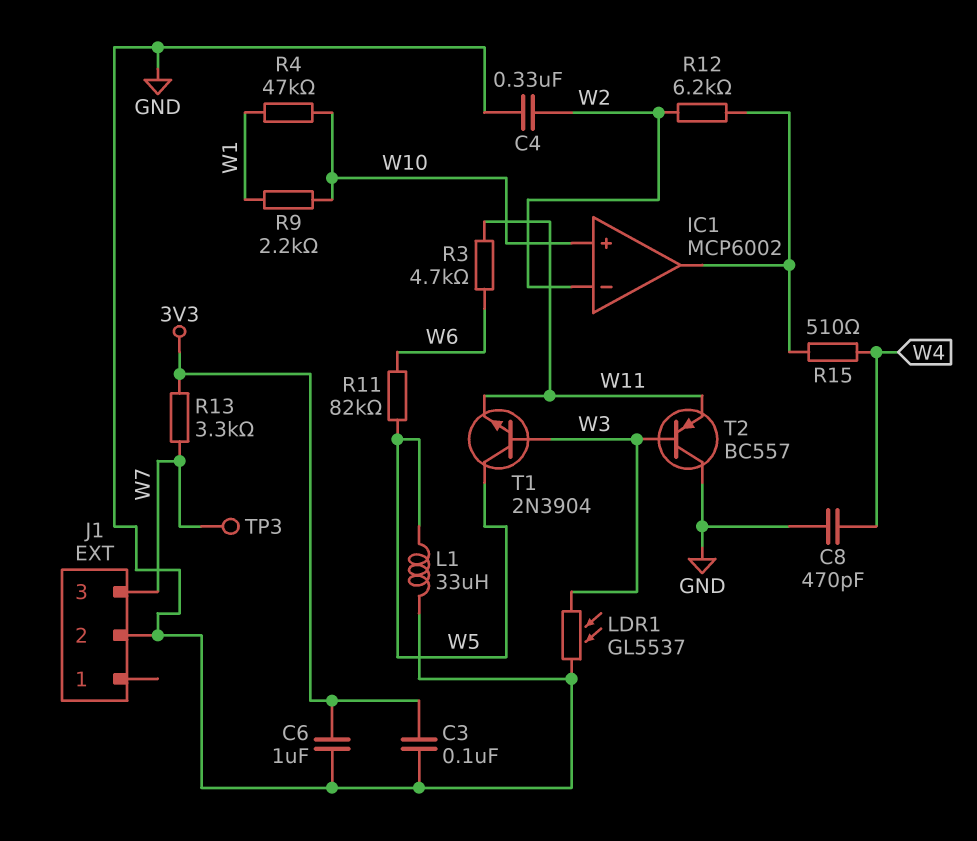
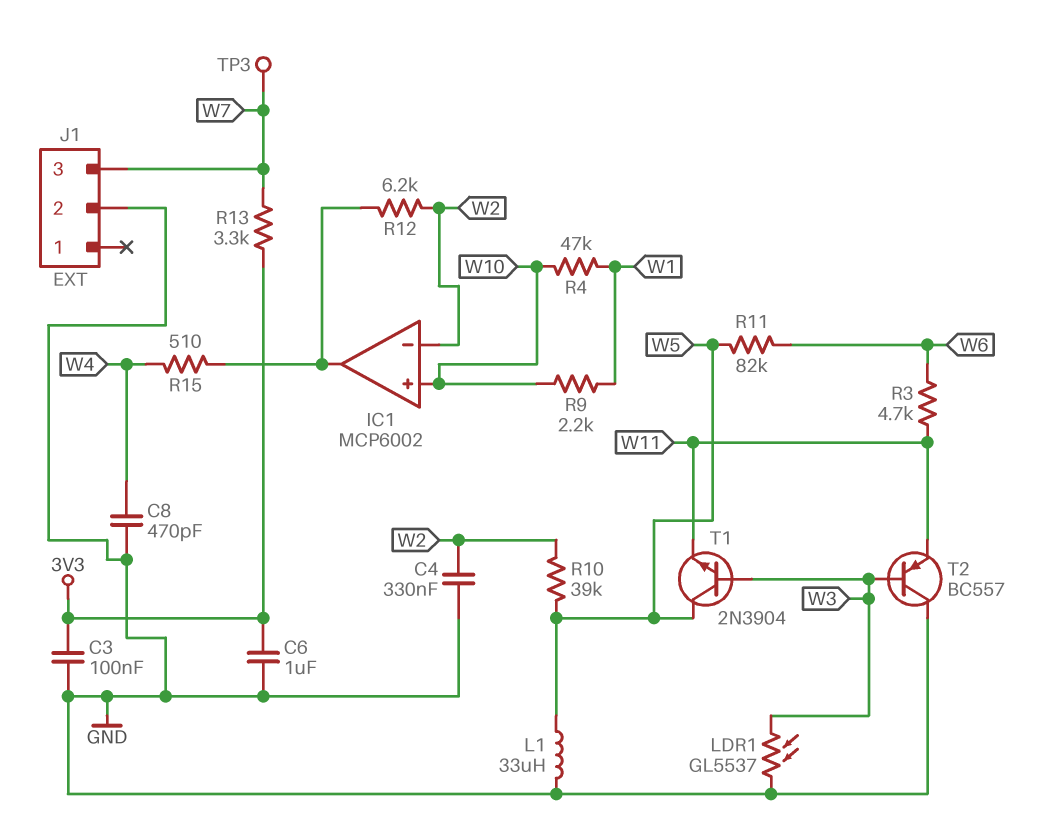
R10: none -> 39k (W2, W5)

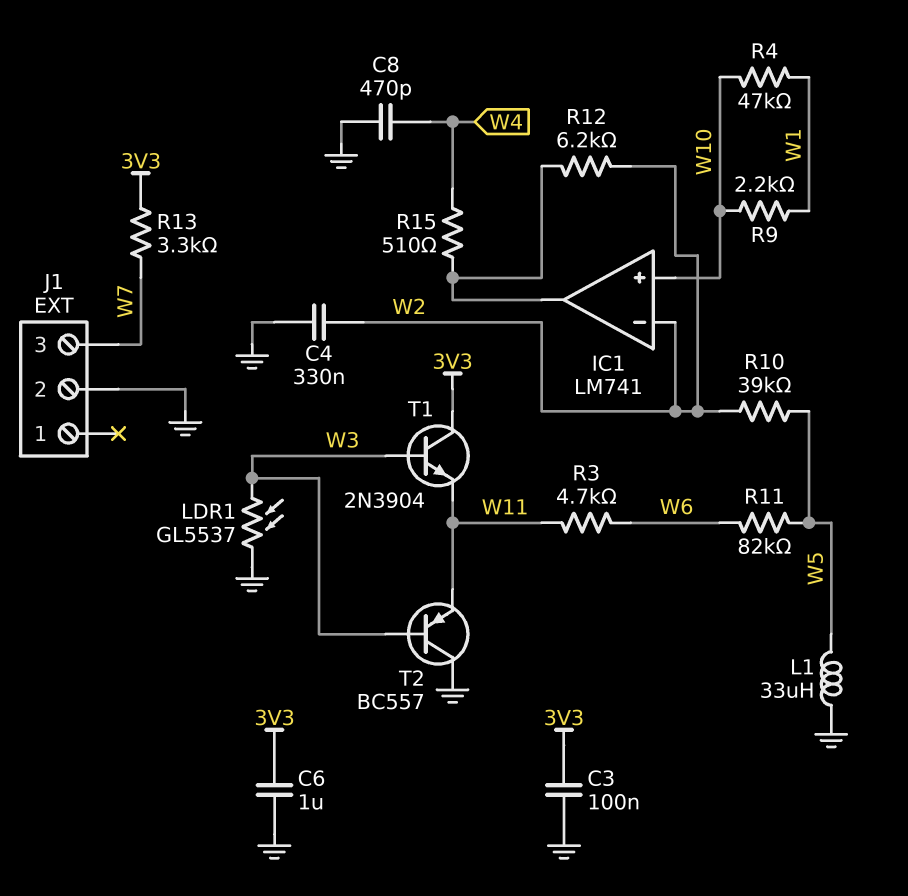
IC1: MCP6002 -> LM741
T1: NPN 2N3904 (B W3, C W5, E W11) -> NPN 2N3904 (B W3, C 3V3, E W11)
TP3: test point (W7) -> none

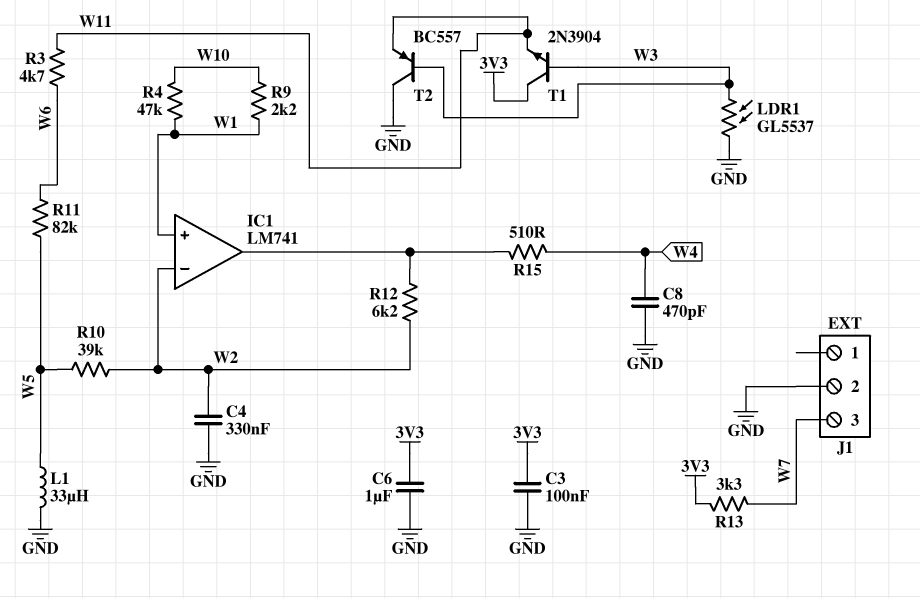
IC1 pin in+: W10 -> W1

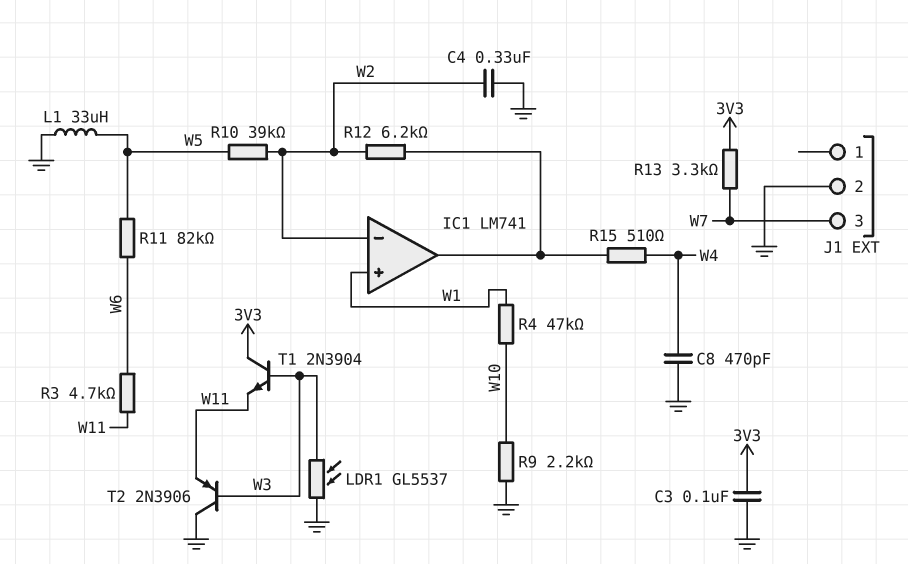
C6: 1uF (3V3, GND) -> none
R9: 2.2k (W1, W10) -> 2.2k (GND, W10)
T2: PNP BC557 (B W3, C GND, E W11) -> PNP 2N3906 (B W3, C GND, E W11)

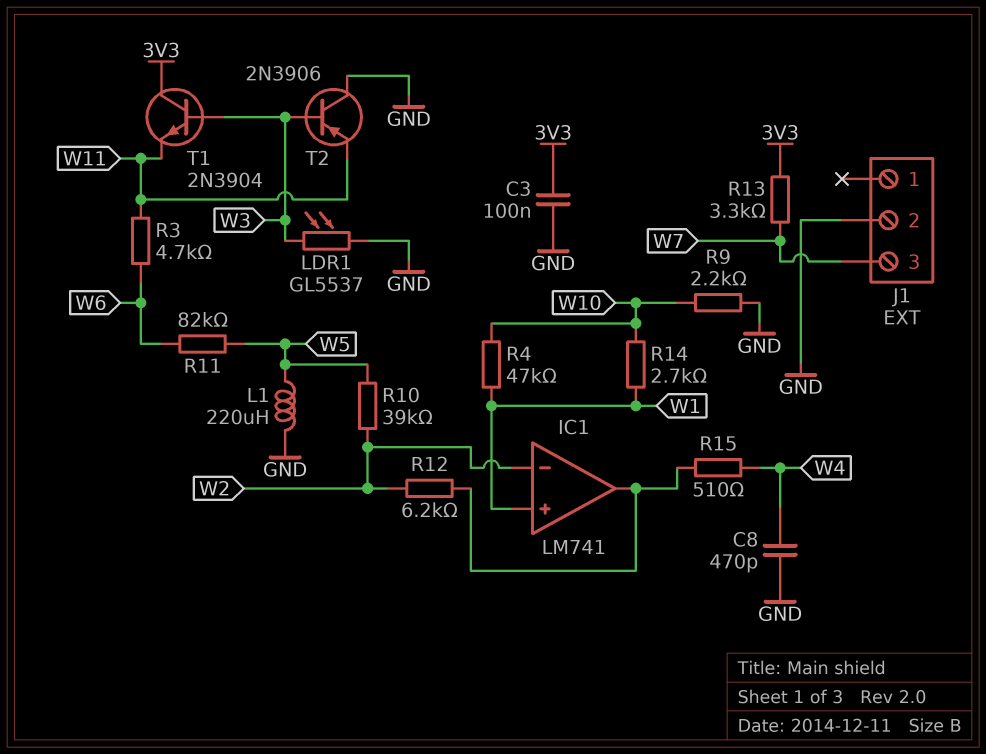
C4: 330nF (GND, W2) -> none
L1: 33uH (GND, W5) -> 220uH (GND, W5)
R14: none -> 2.7k (W1, W10)

